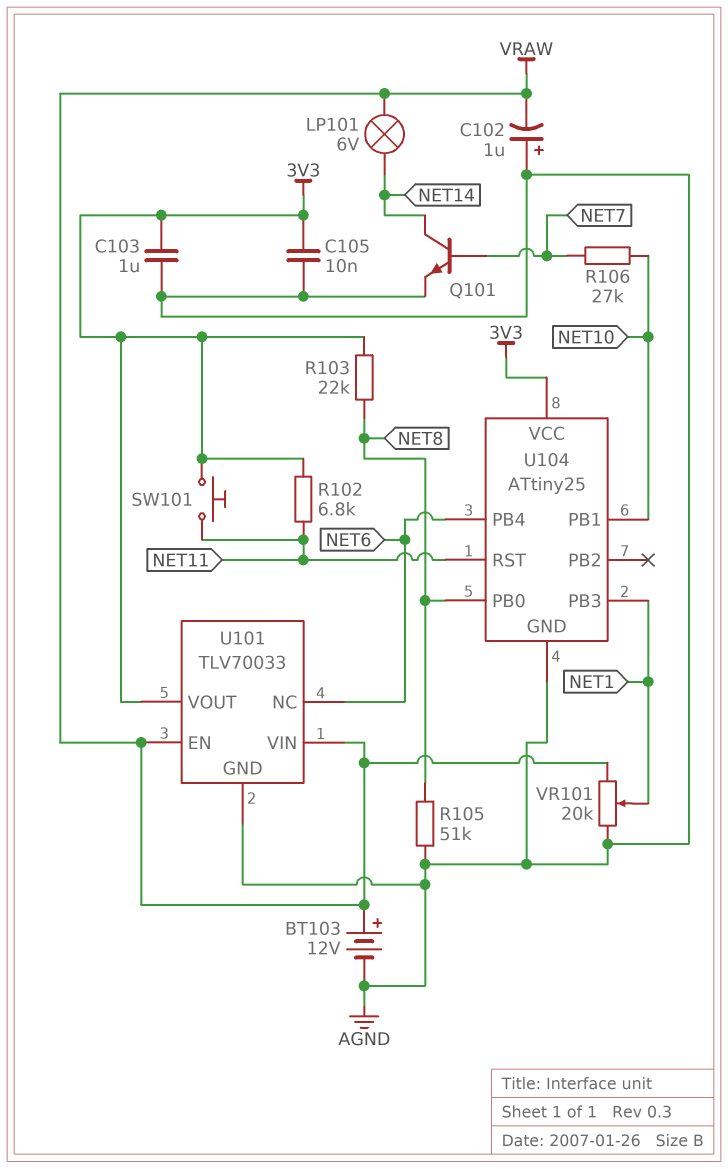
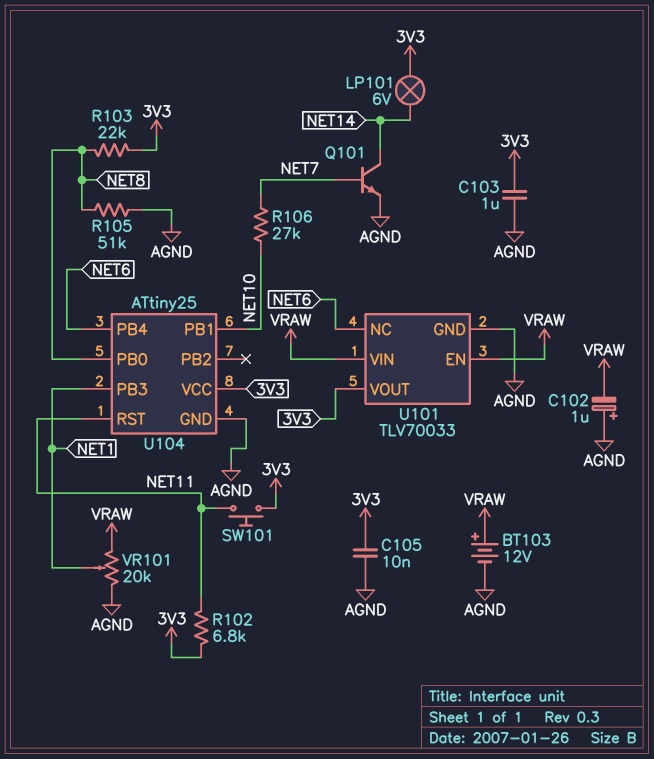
LP101: lamp 6V (NET14, VRAW) -> lamp 6V (3V3, NET14)

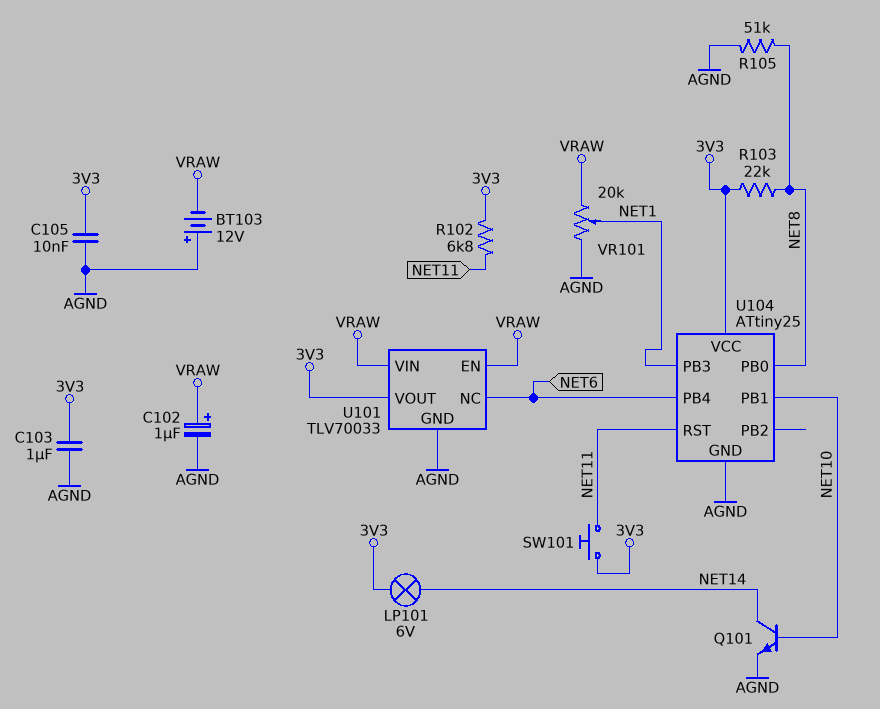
BT103: 12V (plus VRAW, minus AGND) -> 12V (plus AGND, minus VRAW)
C102: 1uF (plus AGND, minus VRAW) -> 1uF (plus VRAW, minus AGND)
Q101: NPN (B NET7, C NET14, E AGND) -> NPN (B NET10, C NET14, E AGND)
R106: 27k (NET7, NET10) -> none

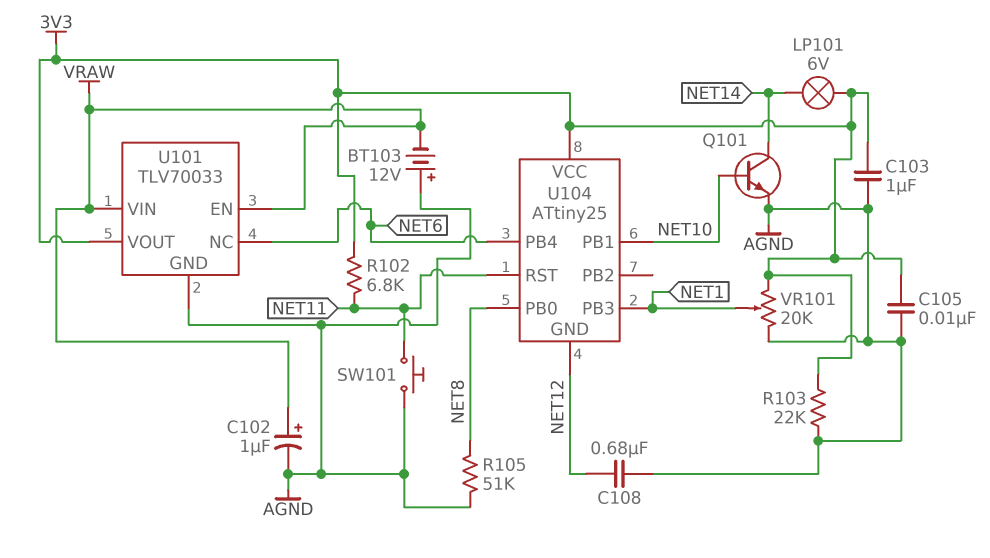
C108: none -> 680nF (AGND, NET12)
R103: 22k (3V3, NET8) -> 22k (3V3, AGND)
SW101: button (3V3, NET11) -> button (AGND, NET11)
U104 pin GND: AGND -> NET12
VR101: 20k (AGND, VRAW, wiper NET1) -> 20k (3V3, AGND, wiper NET1)

